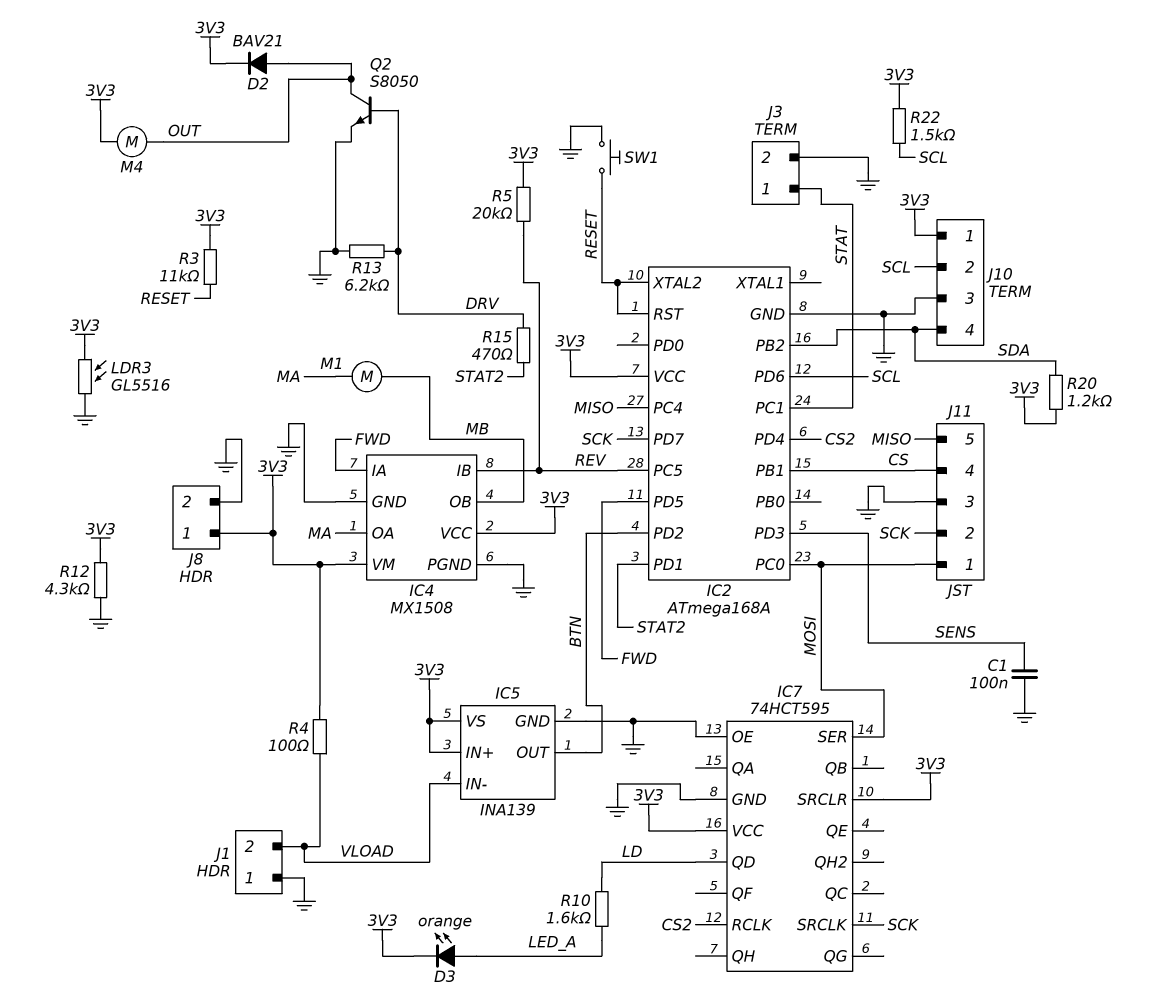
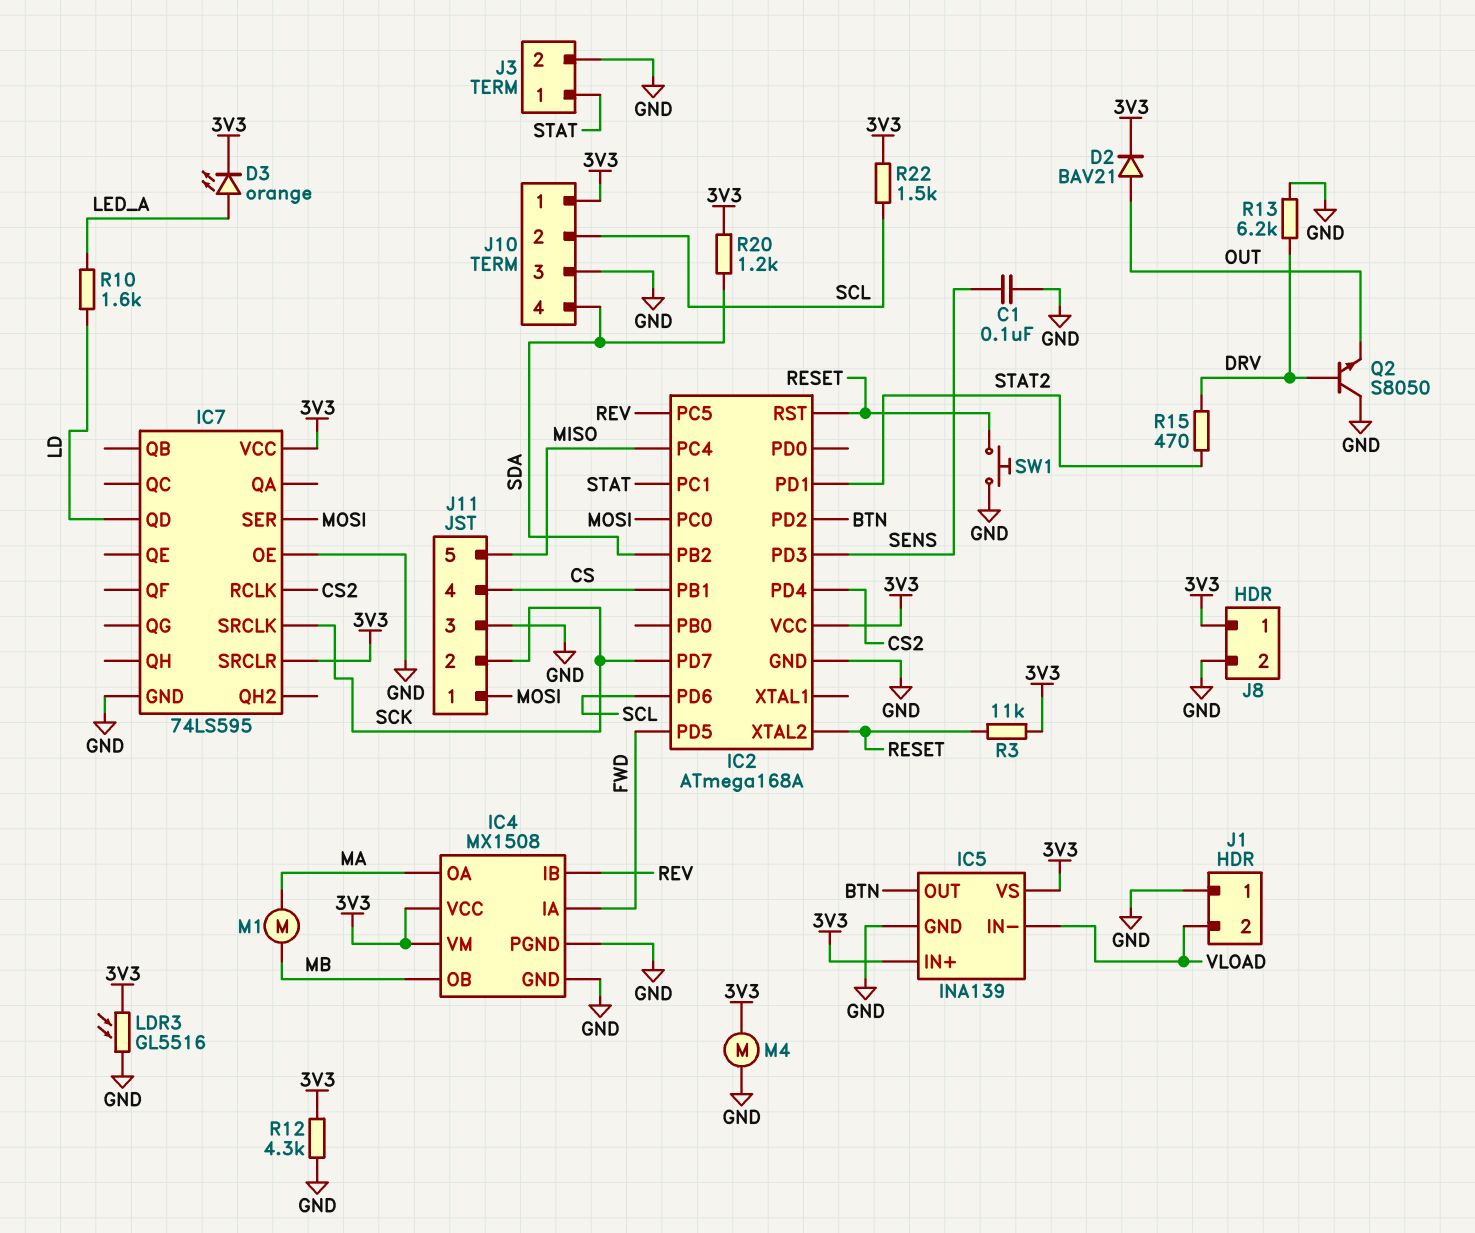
IC7: 74HCT595 -> 74LS595
M4: motor (3V3, OUT) -> motor (3V3, GND)
Q2: NPN S8050 (B DRV, C OUT, E GND) -> NPN S8050 (B DRV, C GND, E OUT)
R4: 100 (3V3, VLOAD) -> none
R5: 20k (3V3, REV) -> none

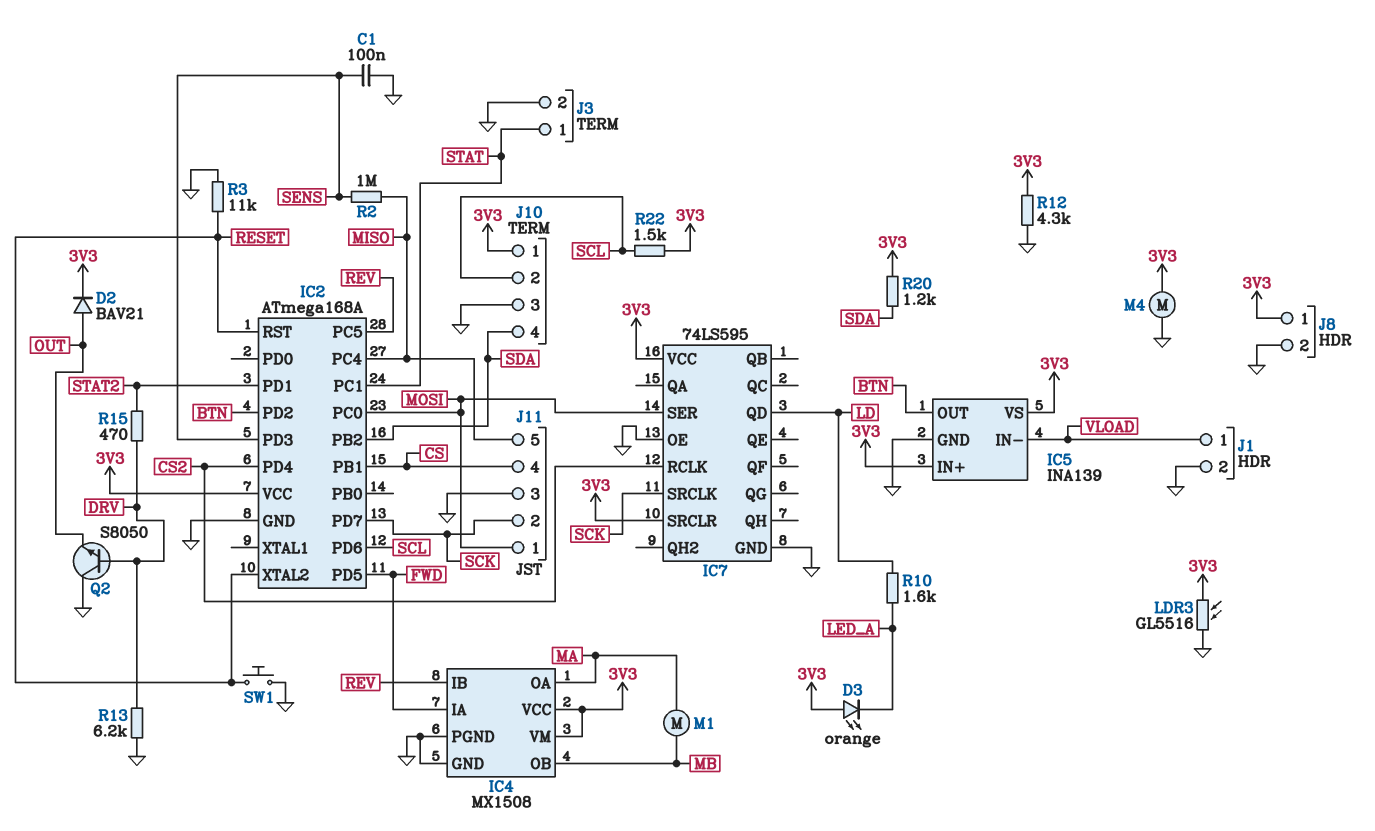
D3: LED orange (A LED_A, K 3V3) -> LED orange (A 3V3, K LED_A)
J1 pin 1: GND -> VLOAD
J1 pin 2: VLOAD -> GND
R2: none -> 1M (MISO, SENS)
R3: 11k (3V3, RESET) -> 11k (GND, RESET)

